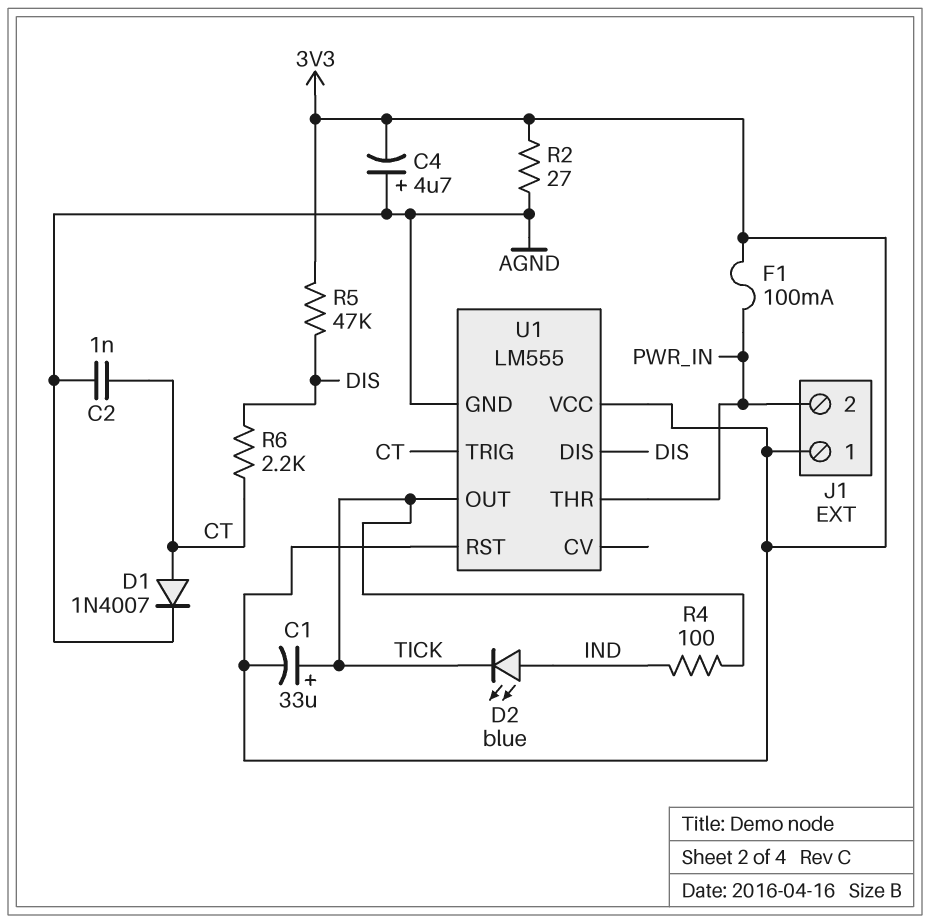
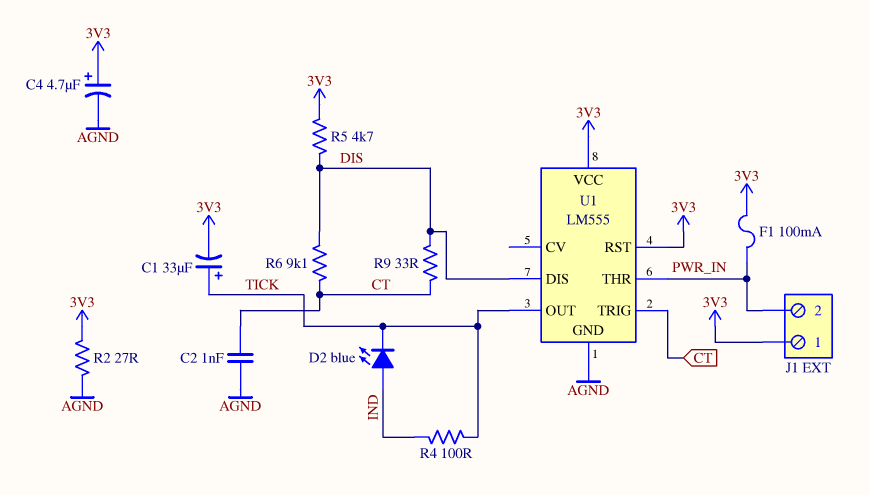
C4: 4.7uF (plus AGND, minus 3V3) -> 4.7uF (plus 3V3, minus AGND)
D1: diode 1N4007 (A CT, K AGND) -> none
R5: 47k (3V3, DIS) -> 4.7k (3V3, DIS)
R6: 2.2k (CT, DIS) -> 9.1k (CT, DIS)
R9: none -> 33 (CT, DIS)

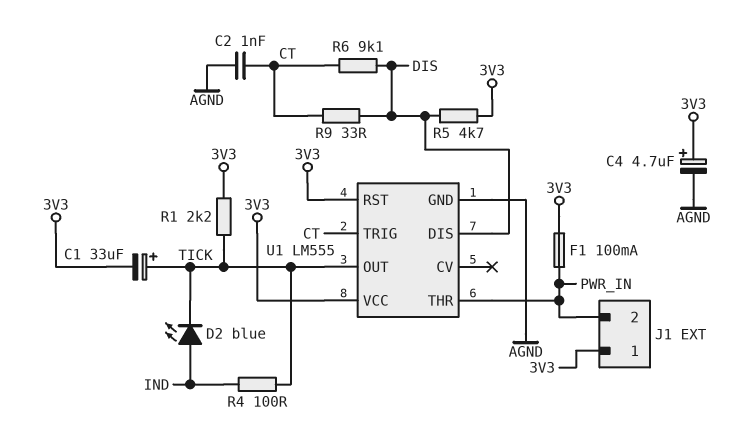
R1: none -> 2.2k (3V3, TICK)
R2: 27 (3V3, AGND) -> none

